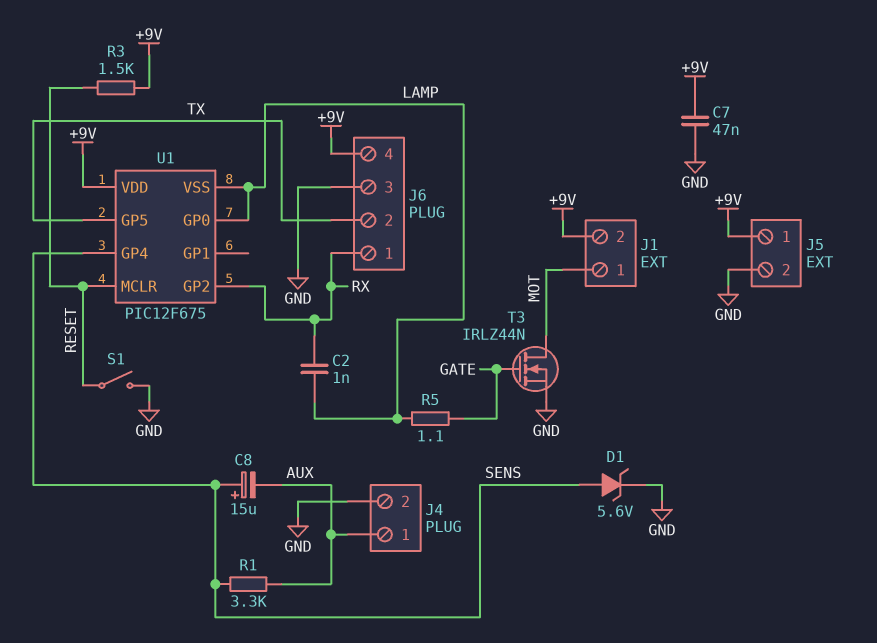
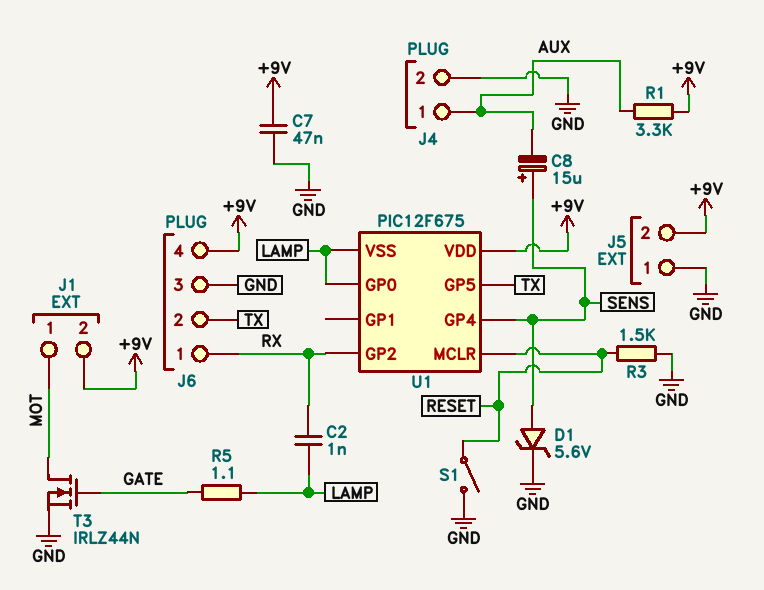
J5 pin 1: +9V -> GND
J5 pin 2: GND -> +9V
R1: 3.3k (AUX, SENS) -> 3.3k (+9V, AUX)
R3: 1.5k (+9V, RESET) -> 1.5k (GND, RESET)

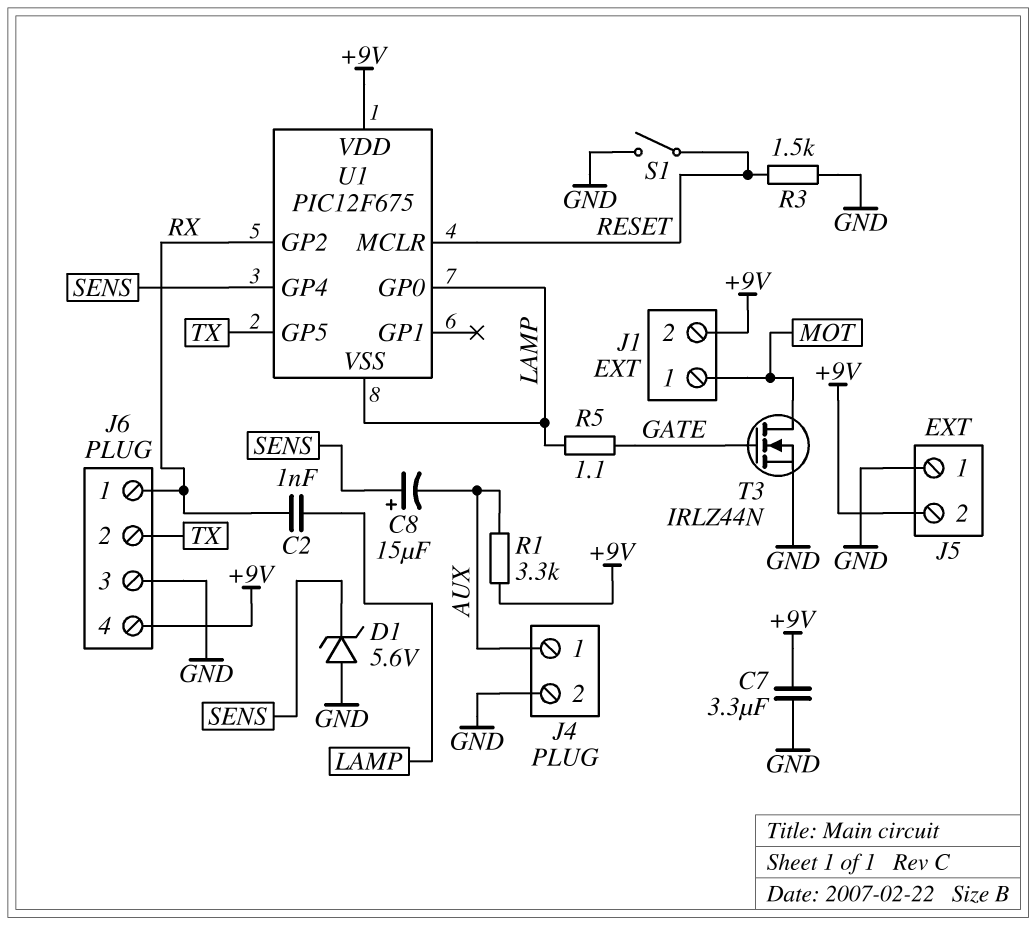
C7: 47nF (+9V, GND) -> 3.3uF (+9V, GND)
D1: zener 5.6V (A SENS, K GND) -> zener 5.6V (A GND, K SENS)

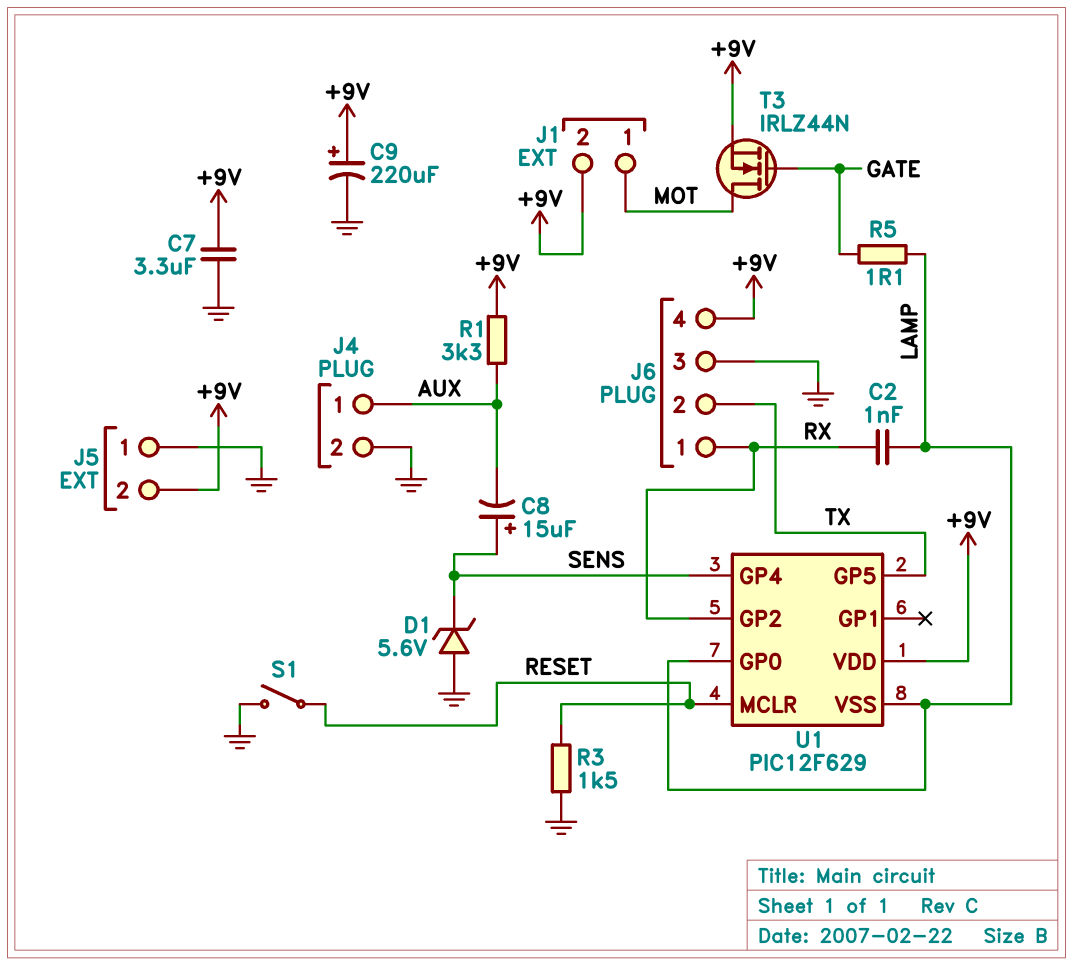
C9: none -> 220uF (plus +9V, minus GND)
T3: NMOS IRLZ44N (G GATE, D MOT, S GND) -> NMOS IRLZ44N (G GATE, D MOT, S +9V)
U1: PIC12F675 -> PIC12F629

